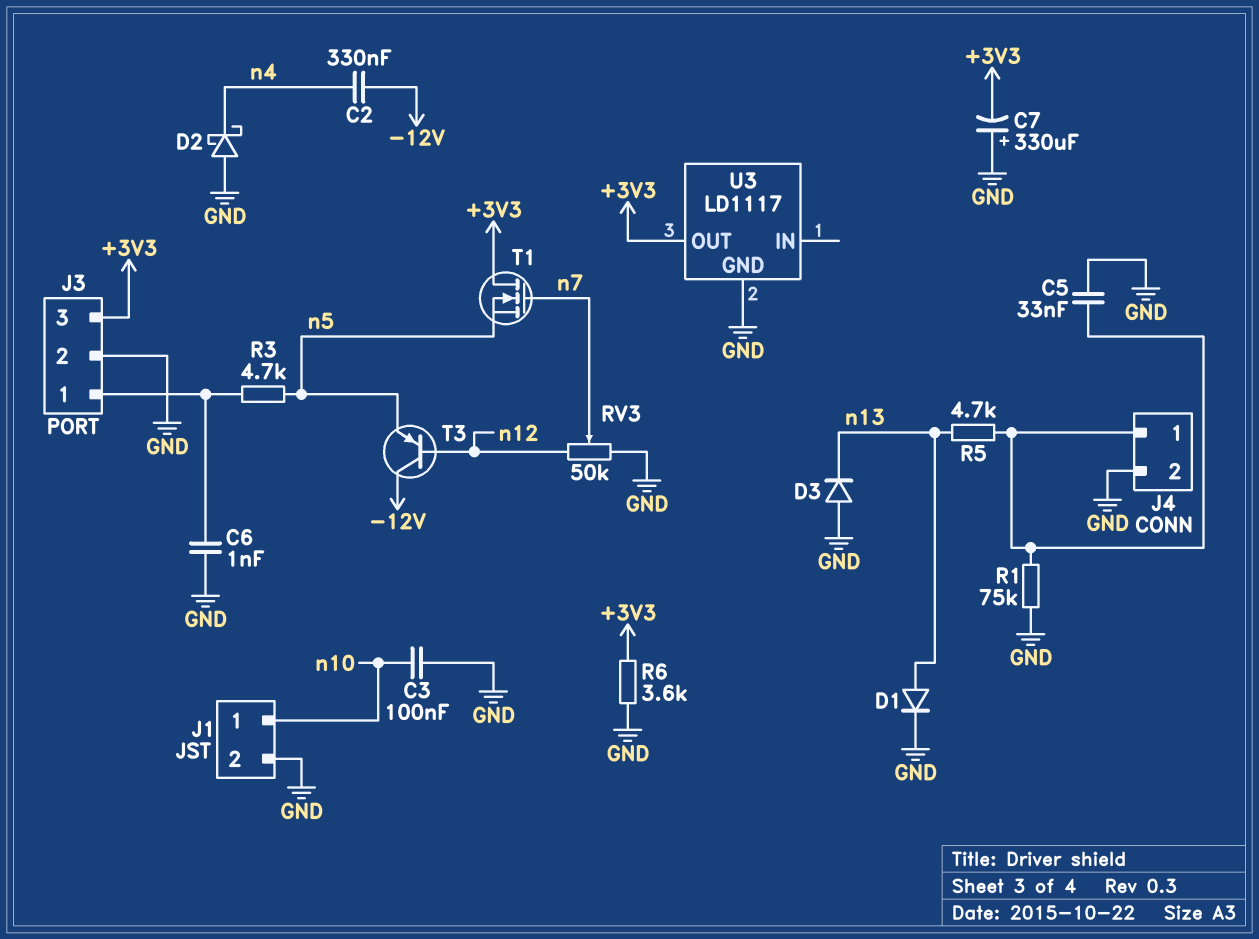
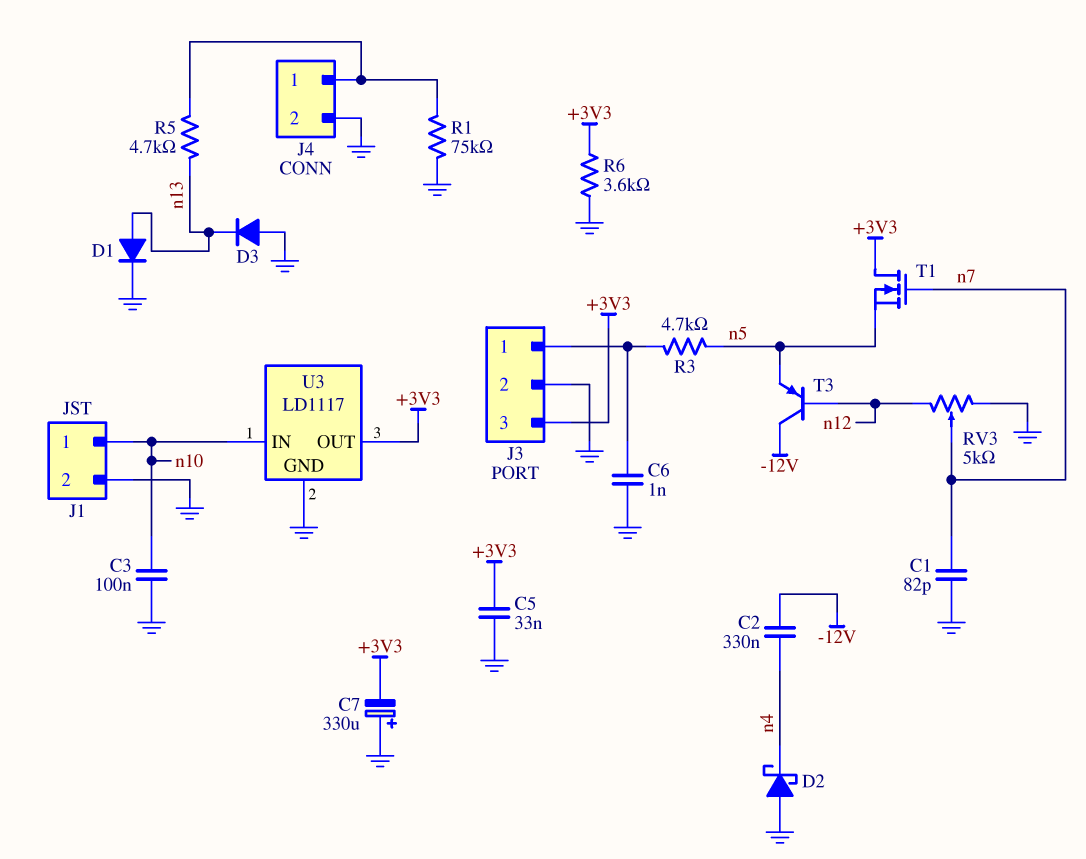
C1: none -> 82pF (GND, n7)
C5: 33nF (GND, J4/1) -> 33nF (+3V3, GND)
RV3: 50k (GND, n12, wiper n7) -> 5k (GND, n12, wiper n7)
U3 pin IN: none -> n10

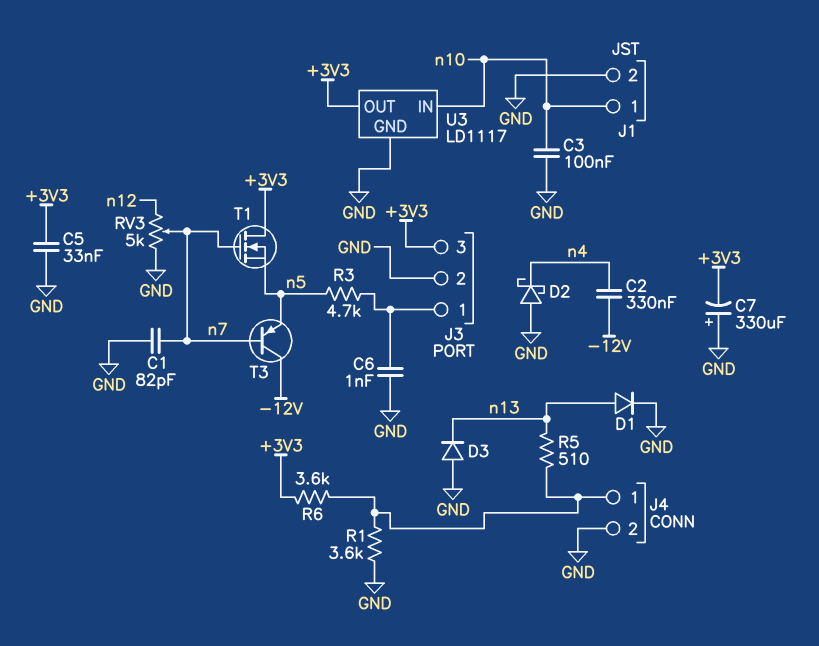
R1: 75k (GND, J4/1) -> 3.6k (GND, J4/1)
R5: 4.7k (J4/1, n13) -> 510 (J4/1, n13)
R6: 3.6k (+3V3, GND) -> 3.6k (+3V3, J4/1)
T3: PNP (B n12, C -12V, E n5) -> PNP (B n7, C -12V, E n5)

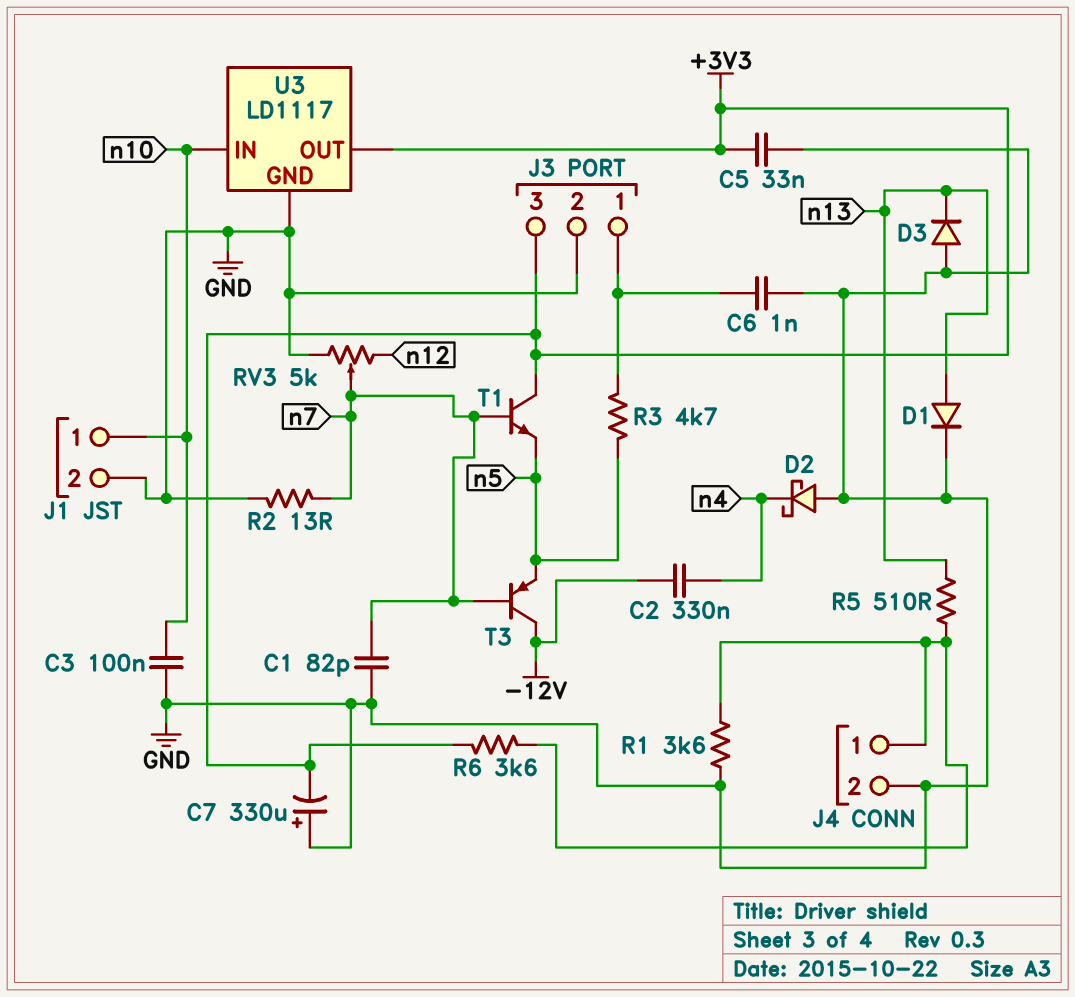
R2: none -> 13 (GND, n7)
T1: NMOS (G n7, D +3V3, S n5) -> NPN (B n7, C +3V3, E n5)

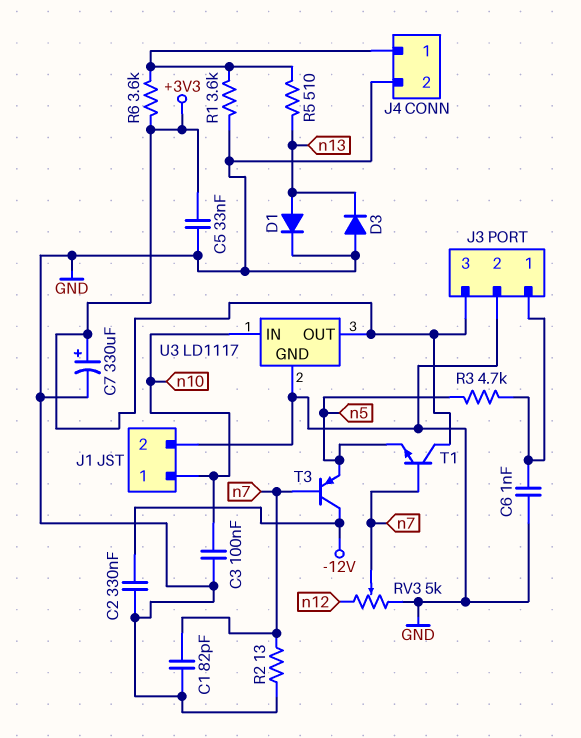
C2: 330nF (-12V, n4) -> 330nF (-12V, GND)
C7: 330uF (plus GND, minus +3V3) -> 330uF (plus +3V3, minus GND)
D2: schottky (A GND, K n4) -> none

